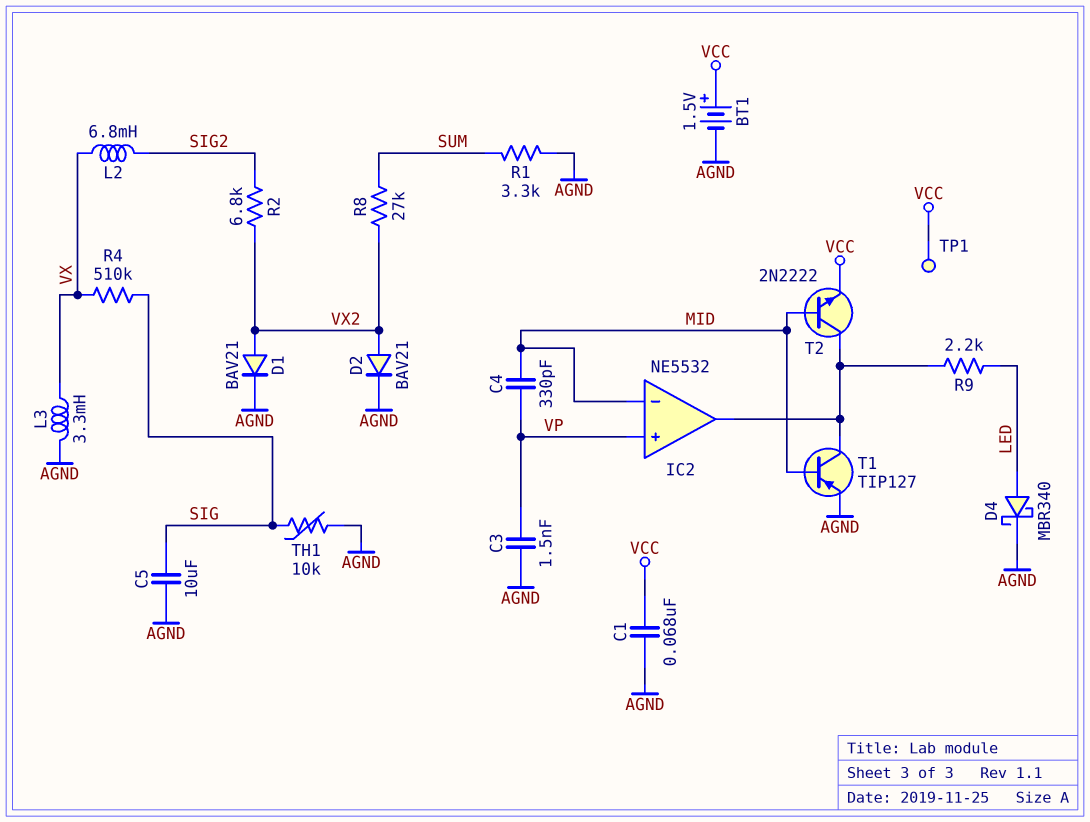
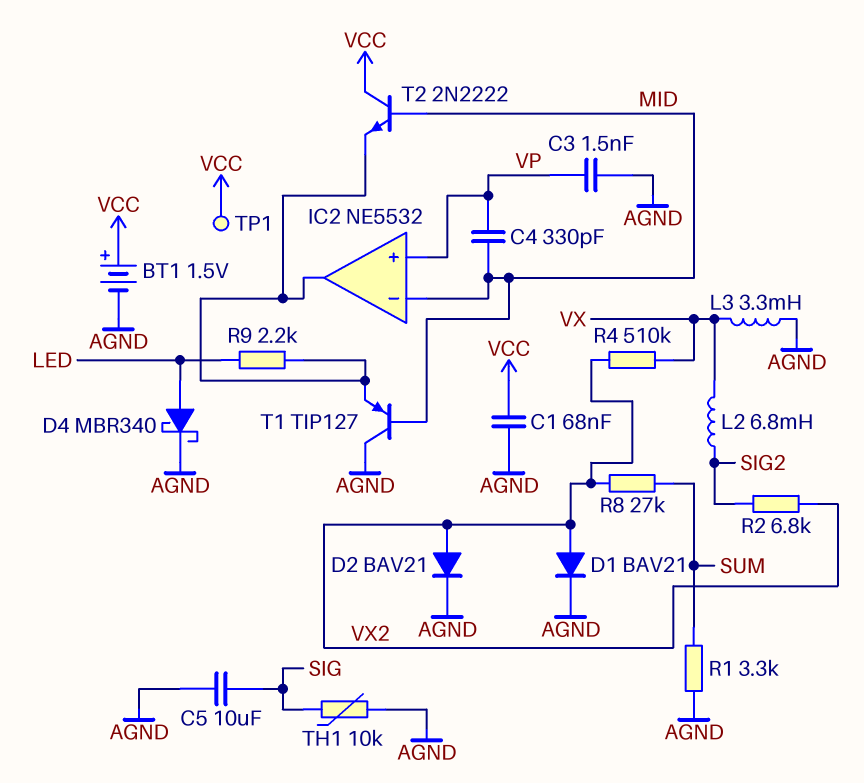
R4: 510k (SIG, VX) -> 510k (VX, VX2)
T1: PNP TIP127 (B MID, C IC2/out, E AGND) -> PNP TIP127 (B MID, C AGND, E IC2/out)
T2: NPN 2N2222 (B MID, C IC2/out, E VCC) -> NPN 2N2222 (B MID, C VCC, E IC2/out)

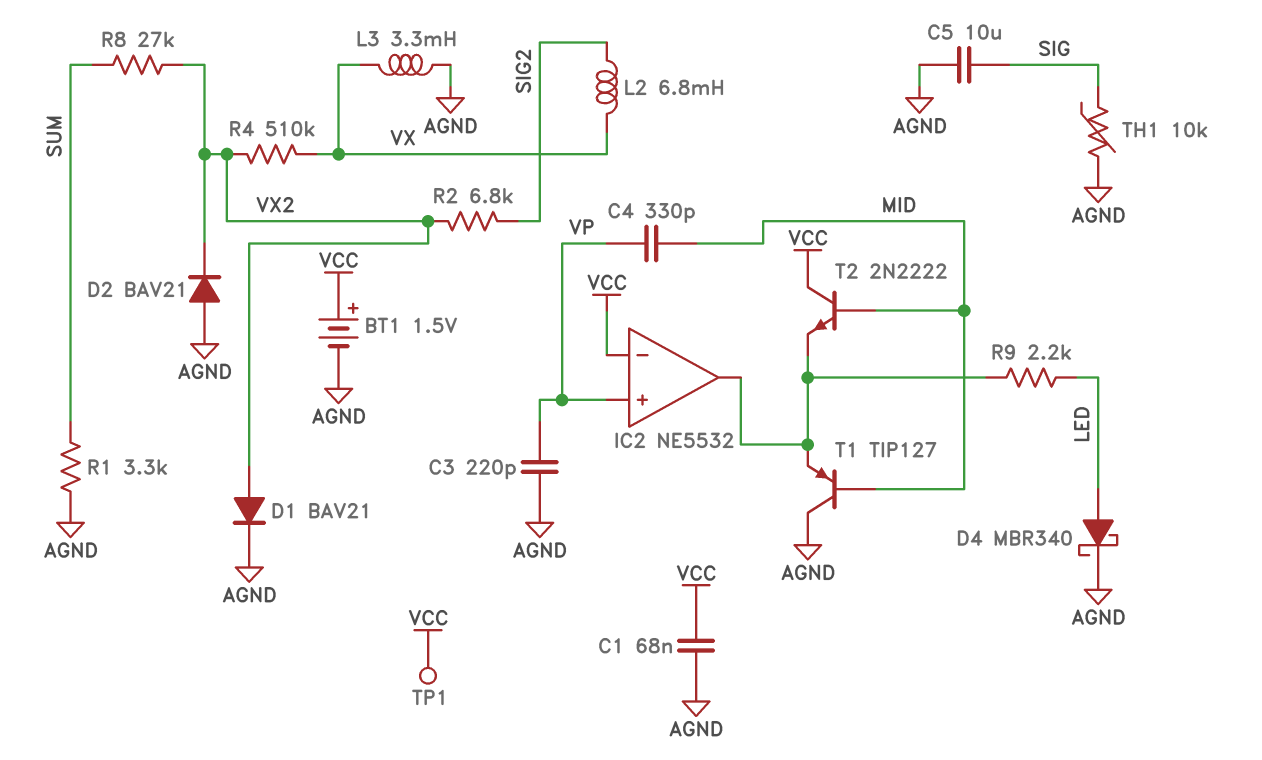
C3: 1.5nF (AGND, VP) -> 220pF (AGND, VP)
D2: diode BAV21 (A VX2, K AGND) -> diode BAV21 (A AGND, K VX2)
IC2 pin in-: MID -> VCC

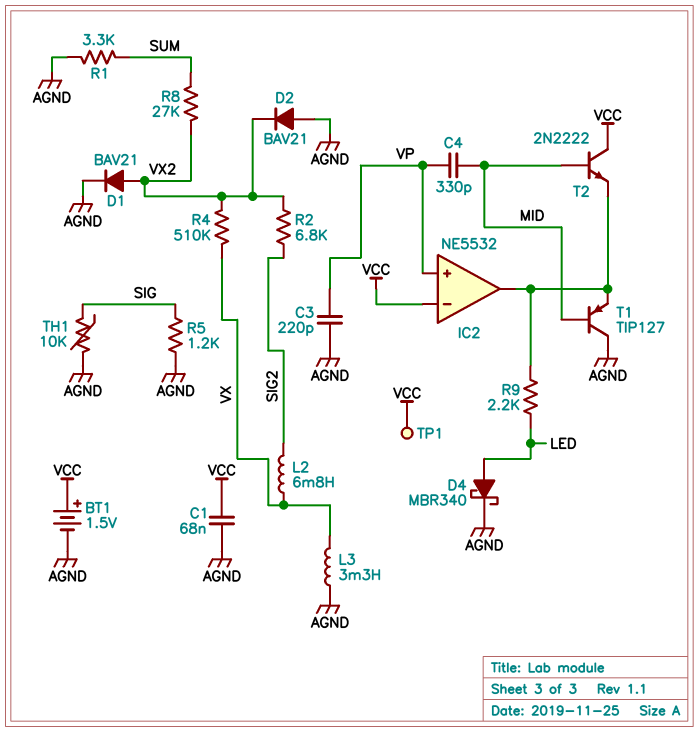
C5: 10uF (AGND, SIG) -> none
R5: none -> 1.2k (AGND, SIG)

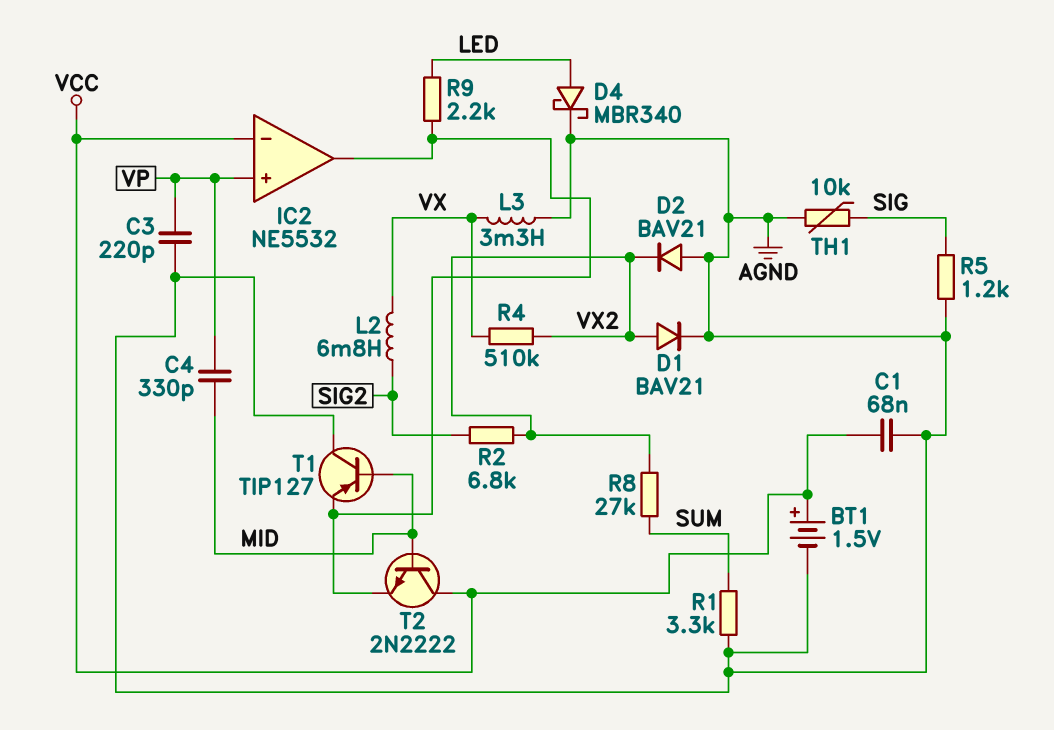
TP1: test point (VCC) -> none

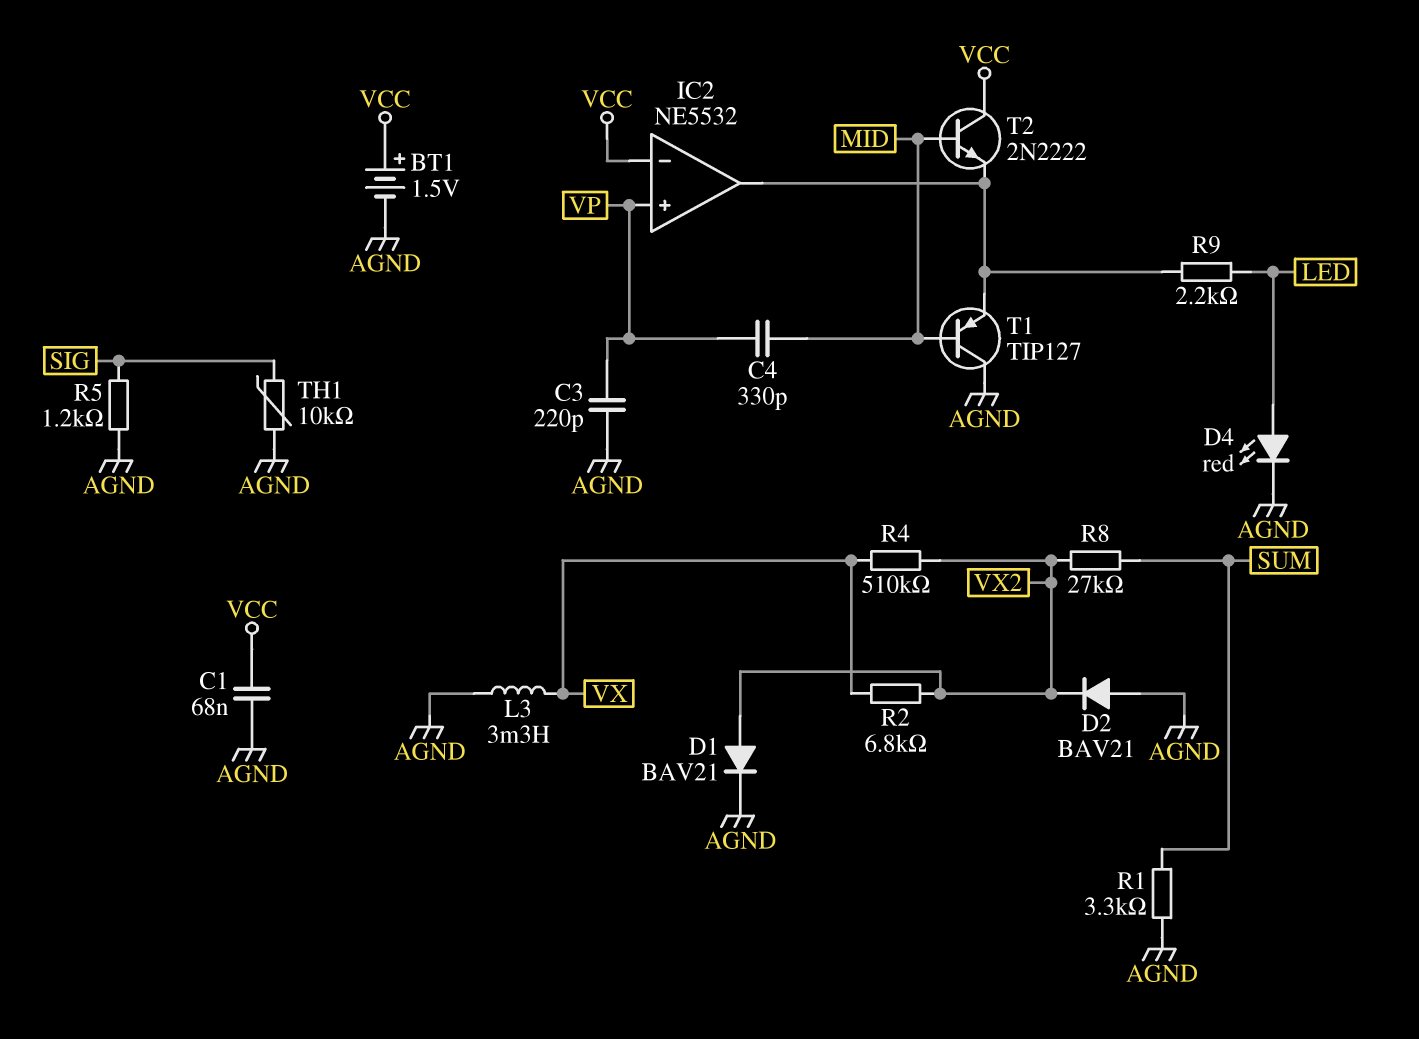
D4: schottky MBR340 (A LED, K AGND) -> LED red (A LED, K AGND)
L2: 6.8mH (SIG2, VX) -> none
R2: 6.8k (SIG2, VX2) -> 6.8k (VX, VX2)

